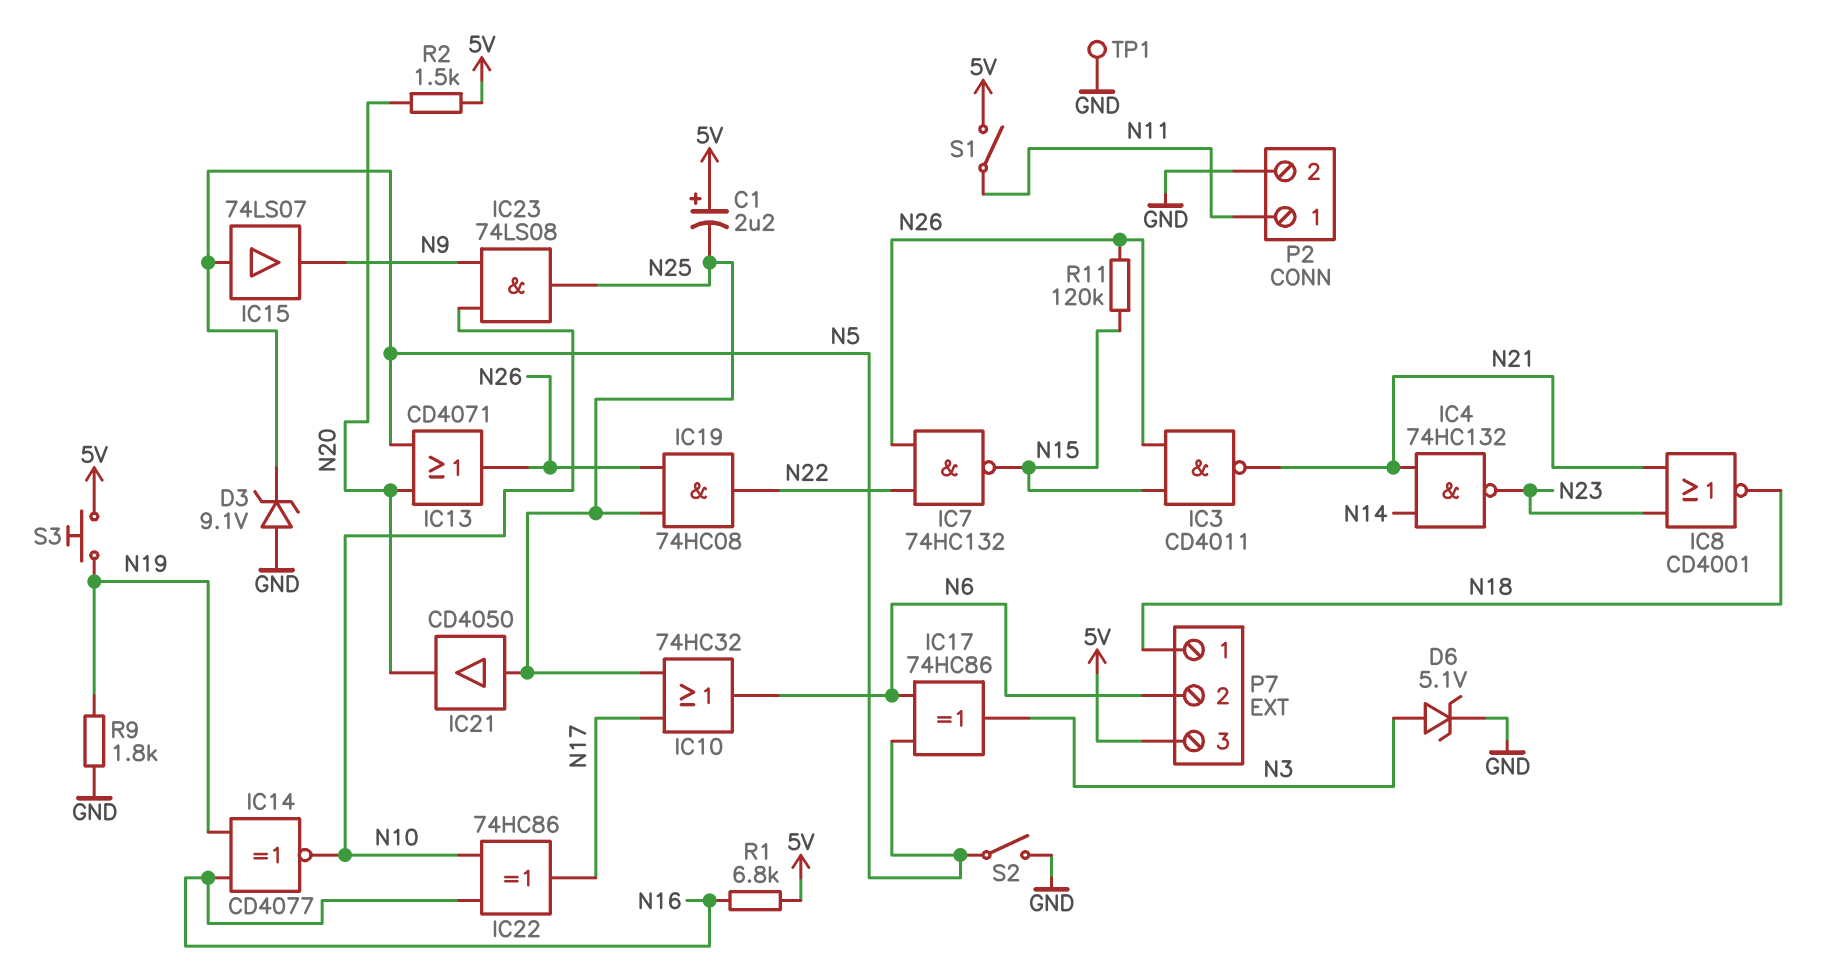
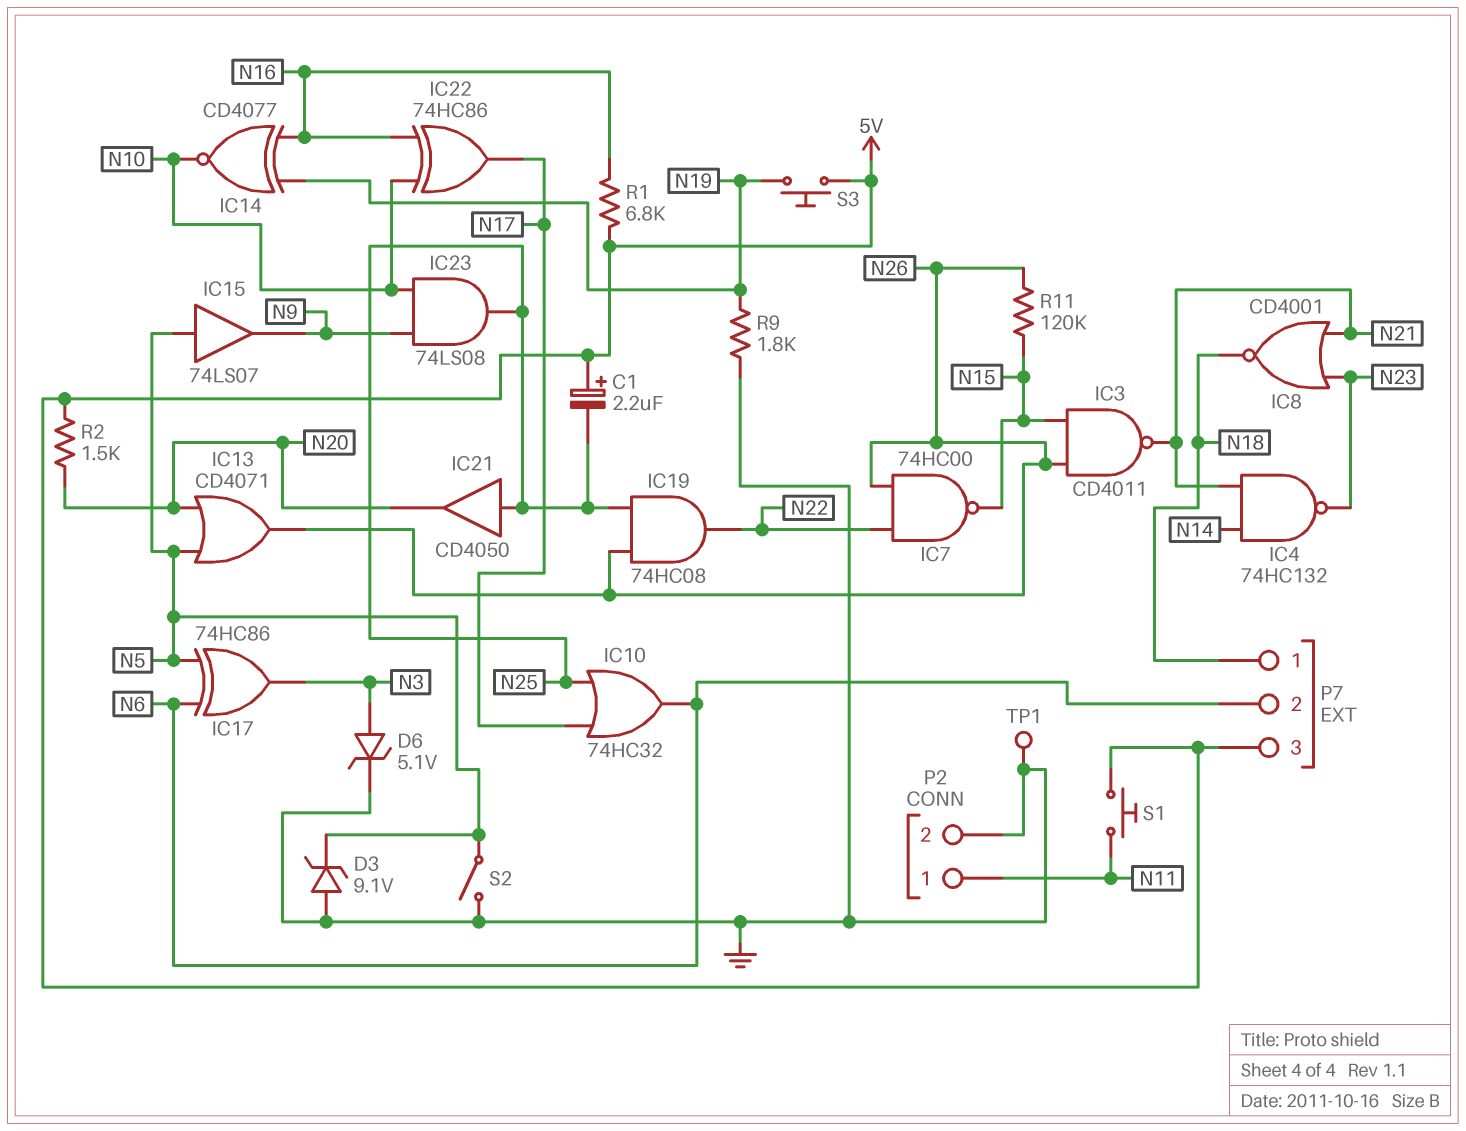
IC7: NAND 74HC132 (in N22, in N26, out N15) -> NAND 74HC00 (in N22, in N26, out N15)
S1: switch (5V, N11) -> button (5V, N11)

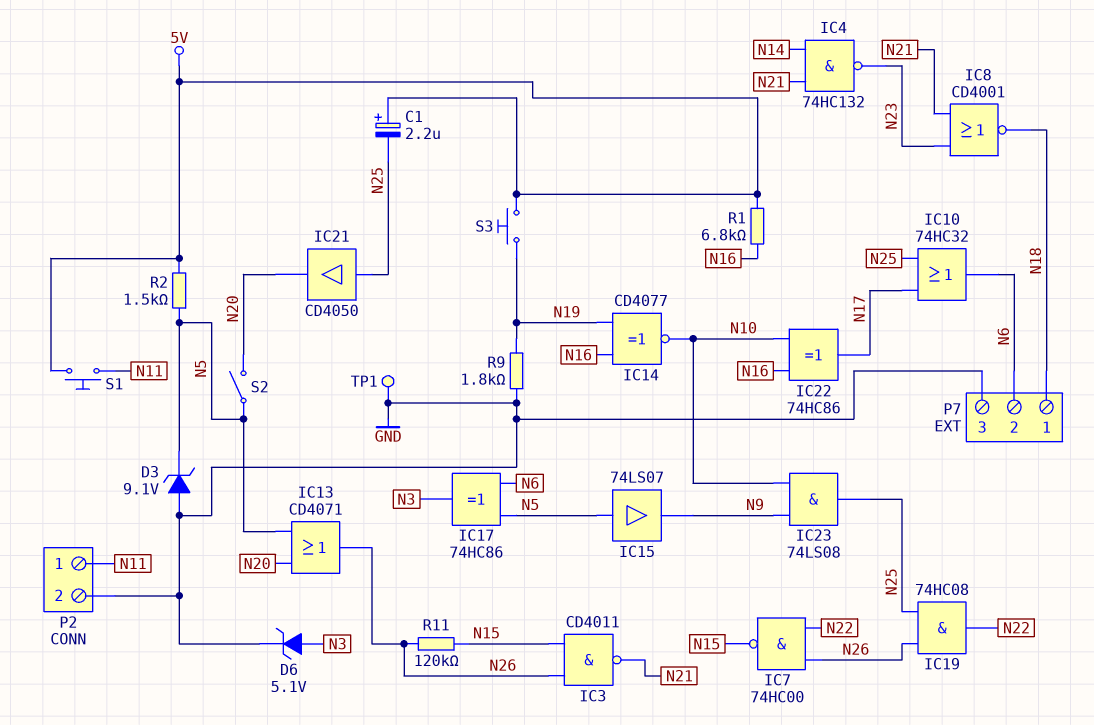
P7 pin 3: 5V -> GND
R2: 1.5k (5V, N20) -> 1.5k (5V, N5)
S2: switch (GND, N5) -> switch (N5, N20)

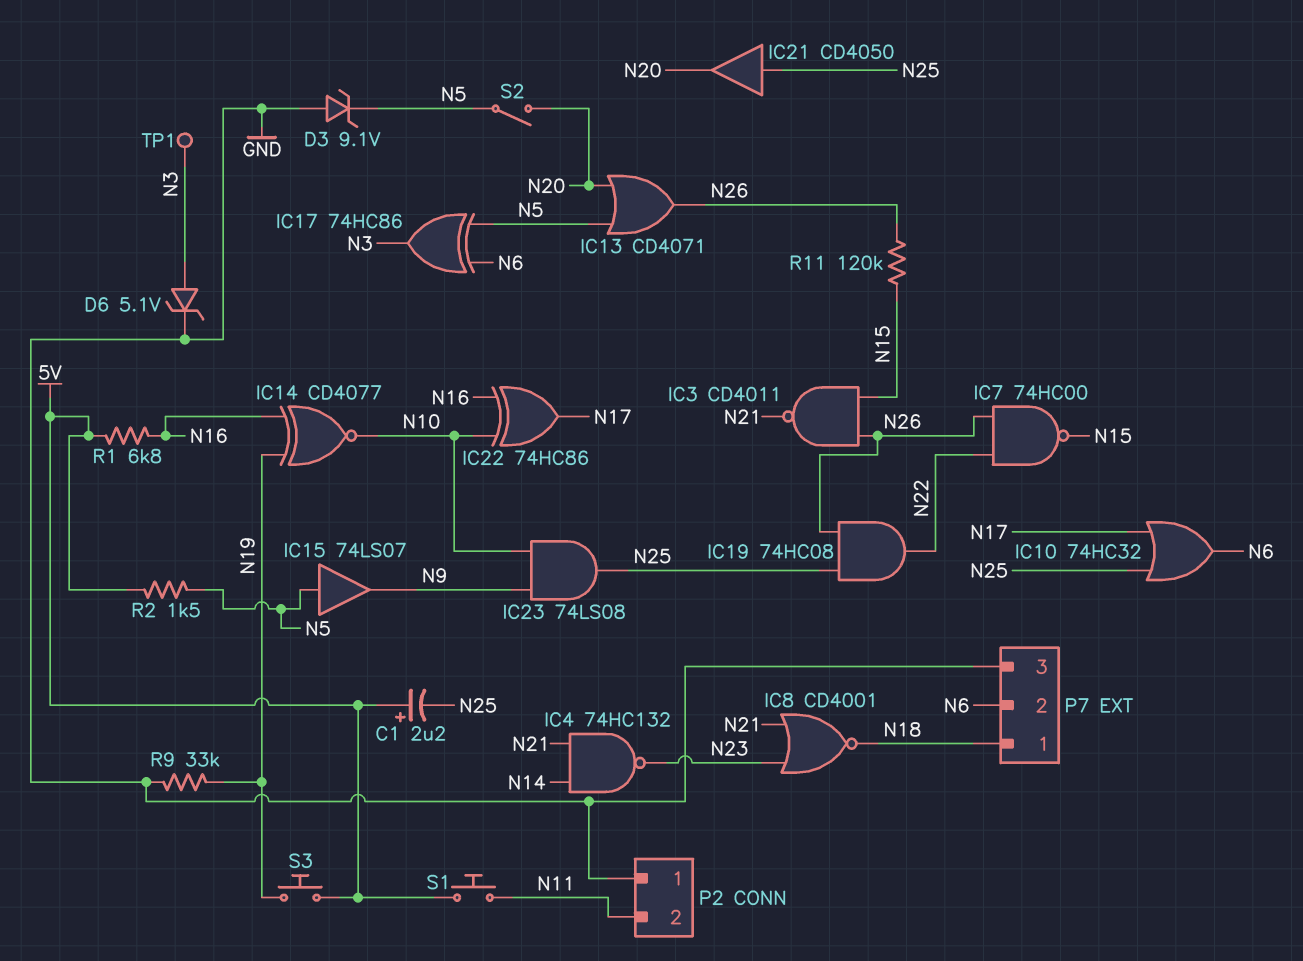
P2 pin 1: N11 -> GND
P2 pin 2: GND -> N11
R9: 1.8k (GND, N19) -> 33k (GND, N19)
TP1: test point (GND) -> test point (N3)

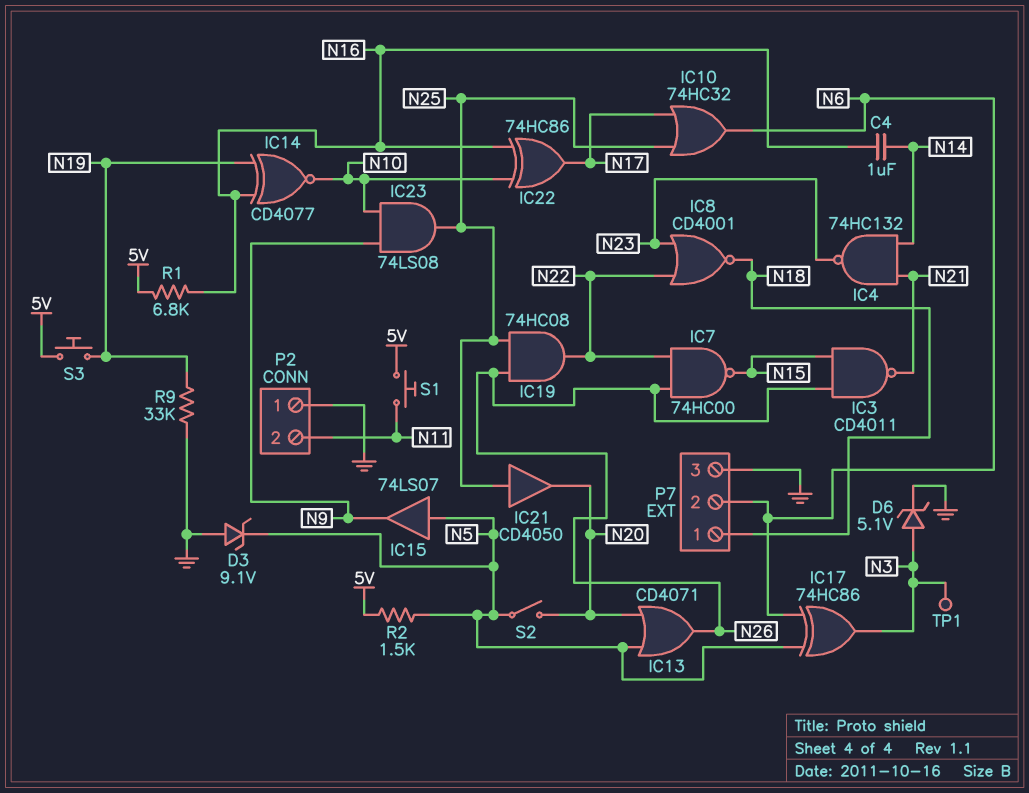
C1: 2.2uF (plus 5V, minus N25) -> none
C4: none -> 1uF (N14, N16)
IC8: NOR CD4001 (in N21, in N23, out N18) -> NOR CD4001 (in N22, in N23, out N18)
R11: 120k (N15, N26) -> none

